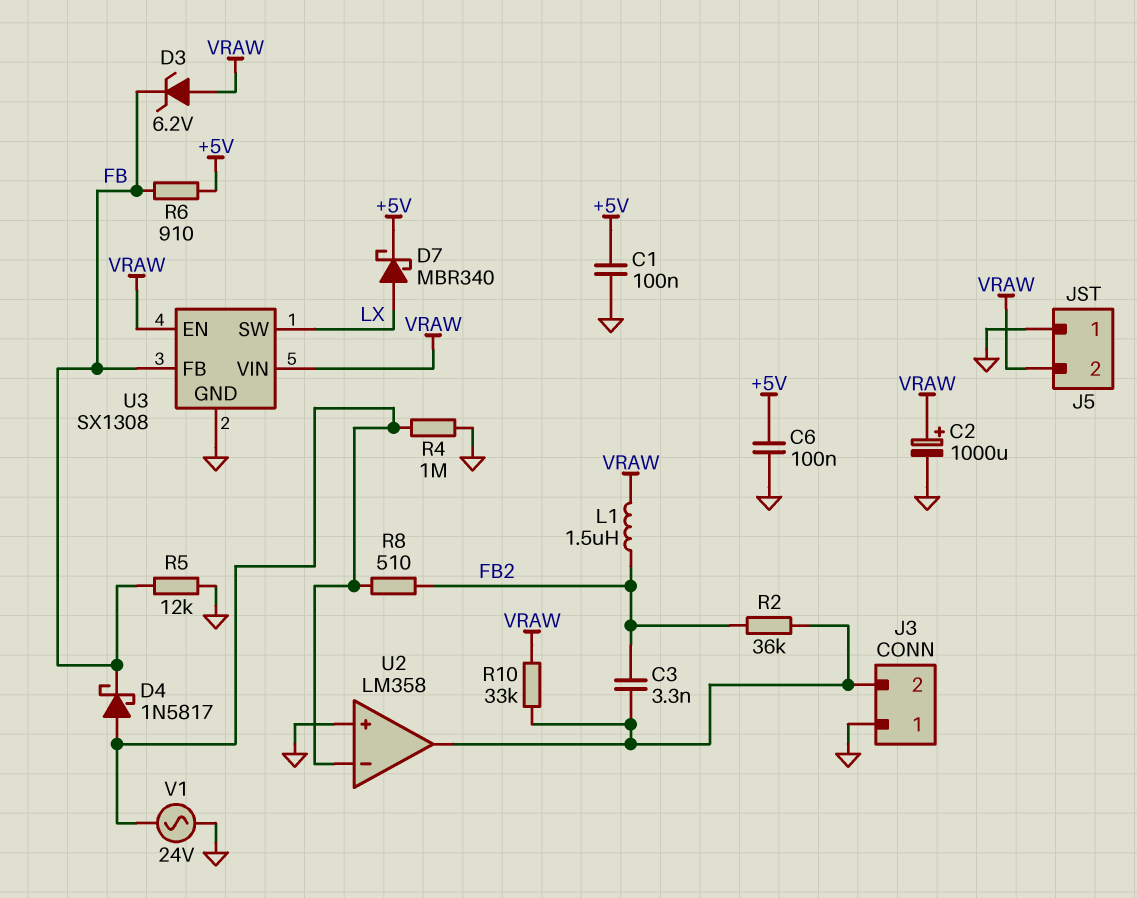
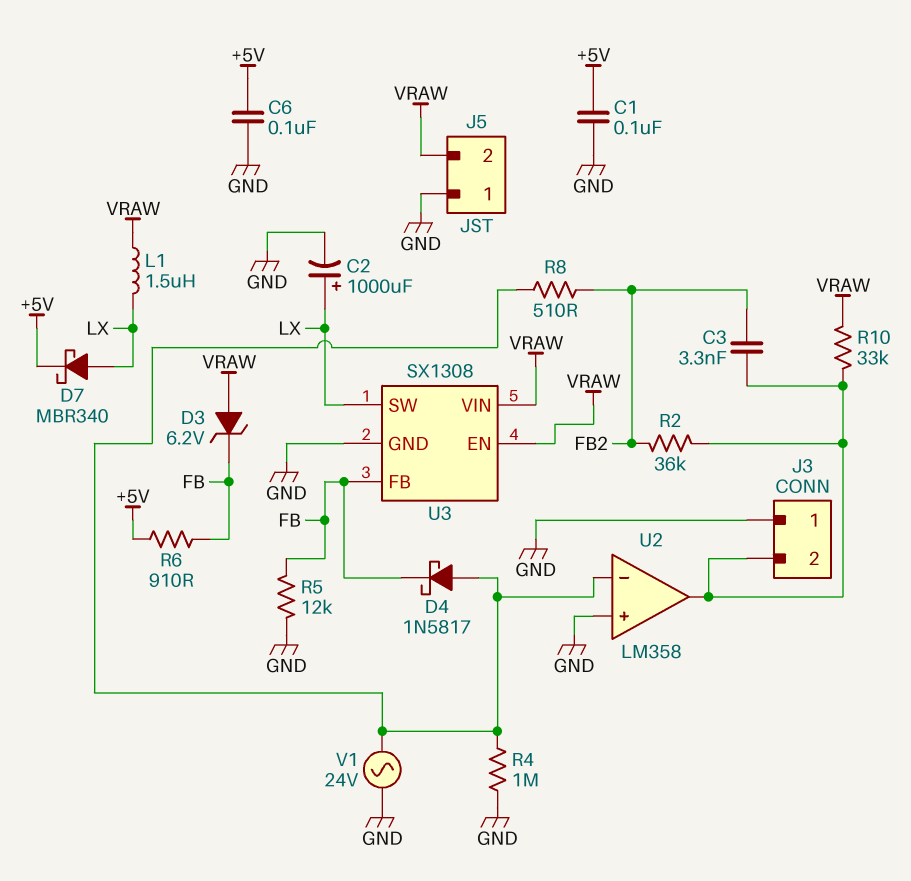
C2: 1000uF (plus VRAW, minus GND) -> 1000uF (plus LX, minus GND)
L1: 1.5uH (FB2, VRAW) -> 1.5uH (LX, VRAW)

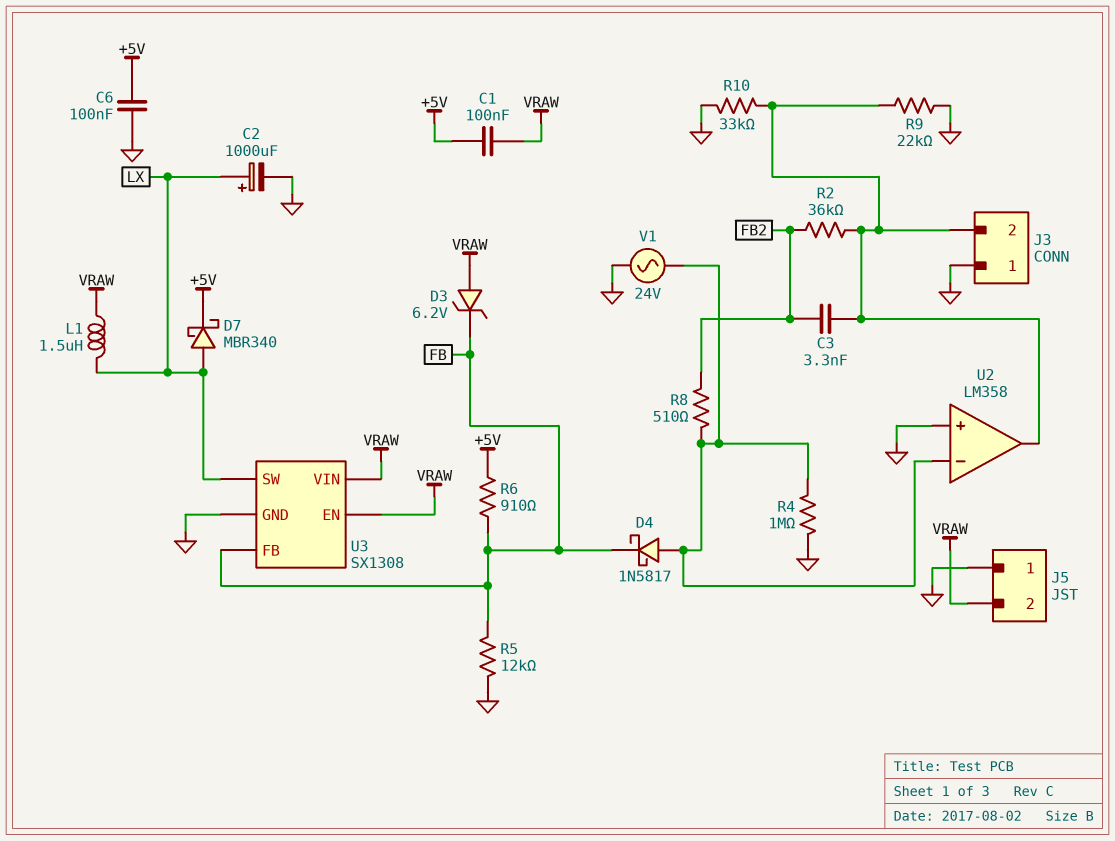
C1: 100nF (+5V, GND) -> 100nF (+5V, VRAW)
R9: none -> 22k (GND, J3/2)
R10: 33k (J3/2, VRAW) -> 33k (GND, J3/2)

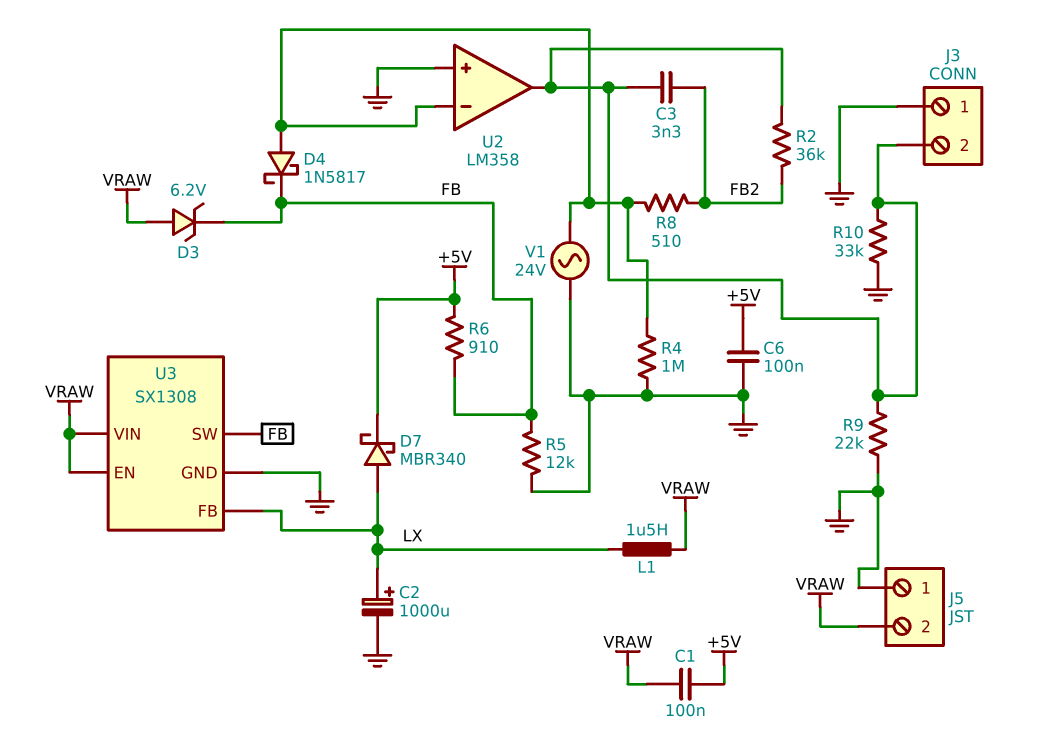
U3 pin FB: FB -> LX
U3 pin SW: LX -> FB

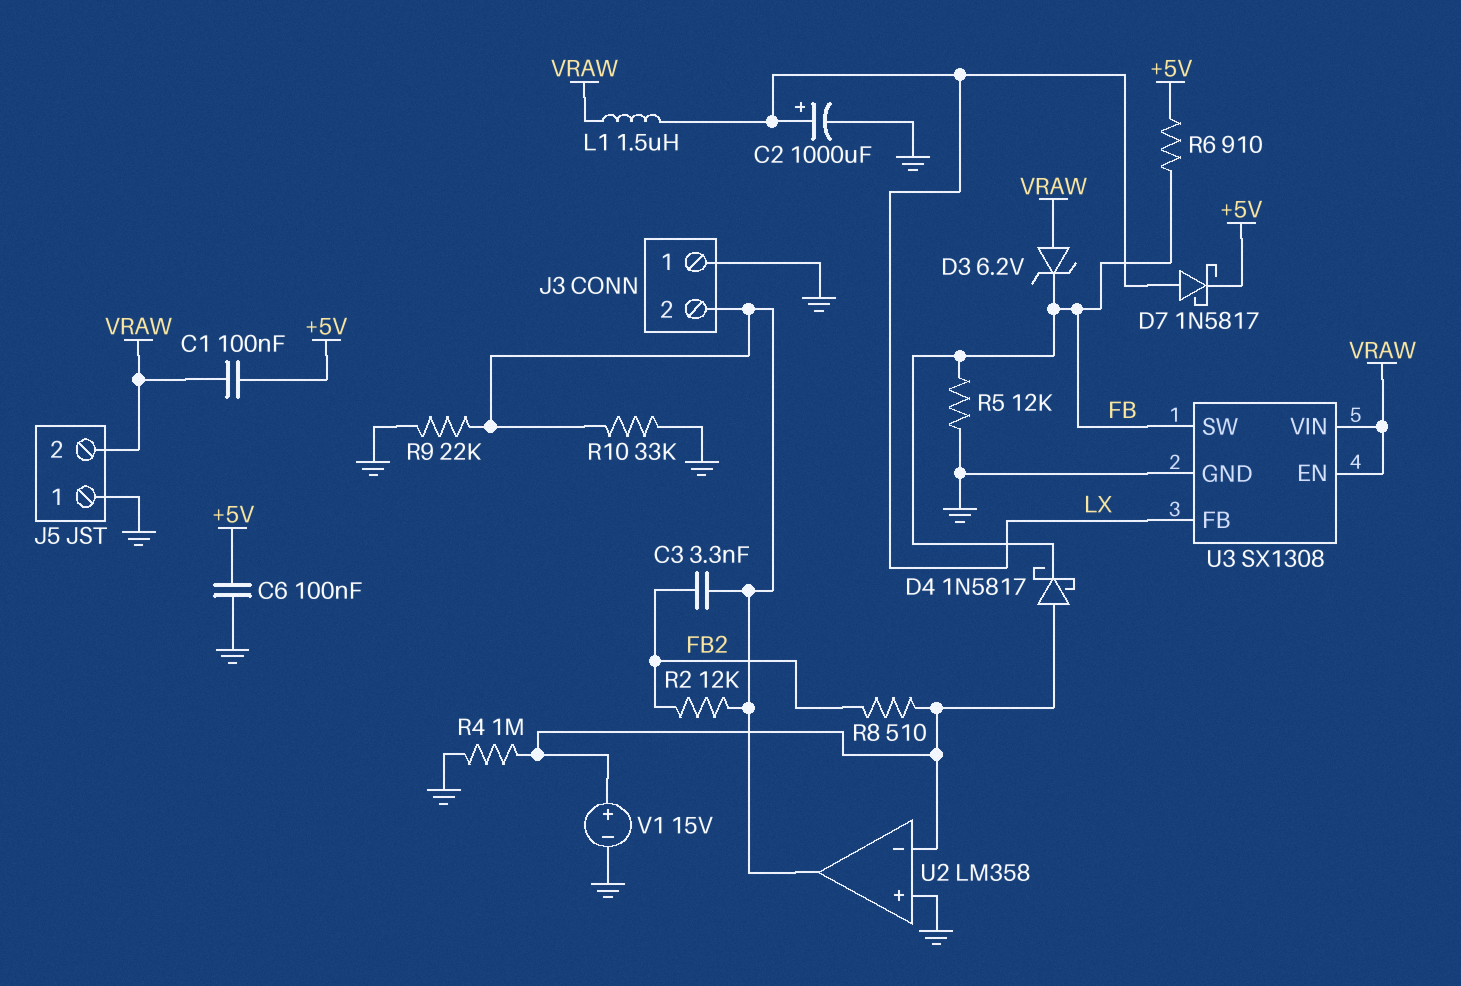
D7: schottky MBR340 (A LX, K +5V) -> schottky 1N5817 (A LX, K +5V)
R2: 36k (FB2, J3/2) -> 12k (FB2, J3/2)
V1: AC 24V (GND, U2/in-) -> 15V (plus U2/in-, minus GND)

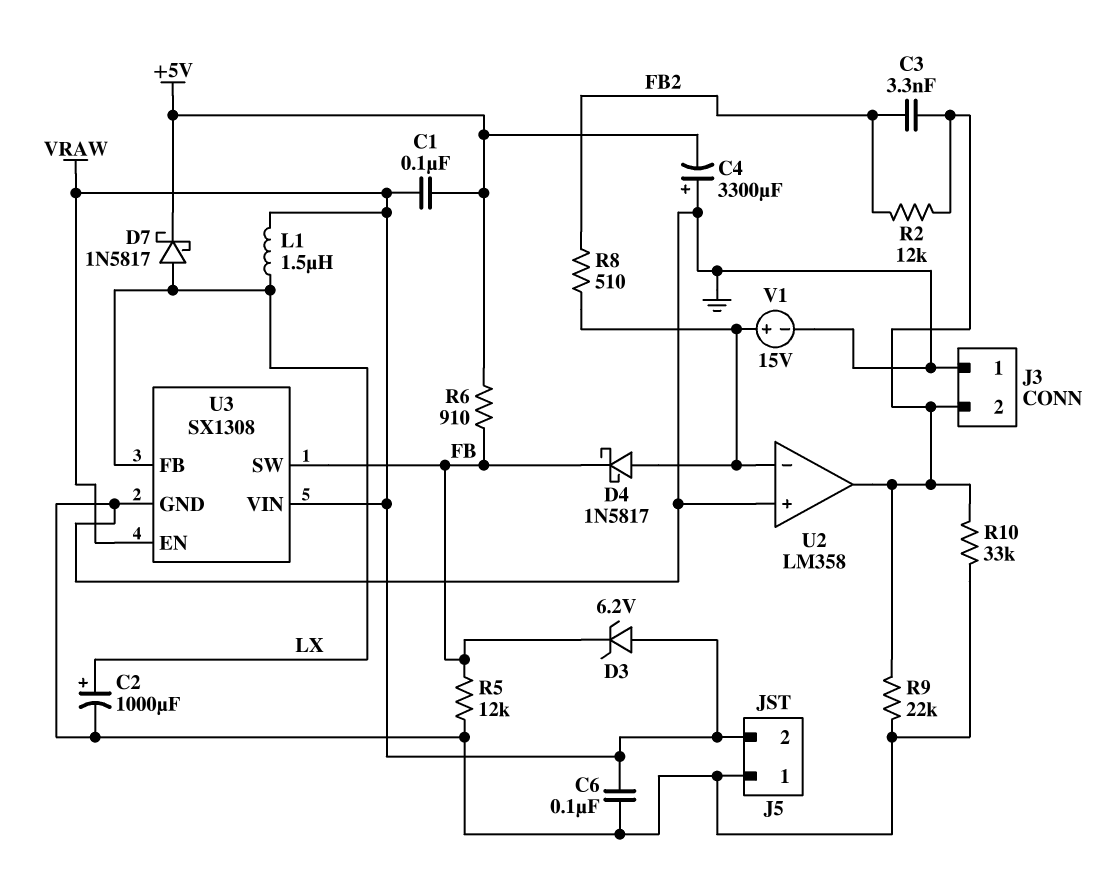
C4: none -> 3300uF (plus GND, minus +5V)
C6: 100nF (+5V, GND) -> 100nF (GND, VRAW)
R4: 1M (GND, U2/in-) -> none

